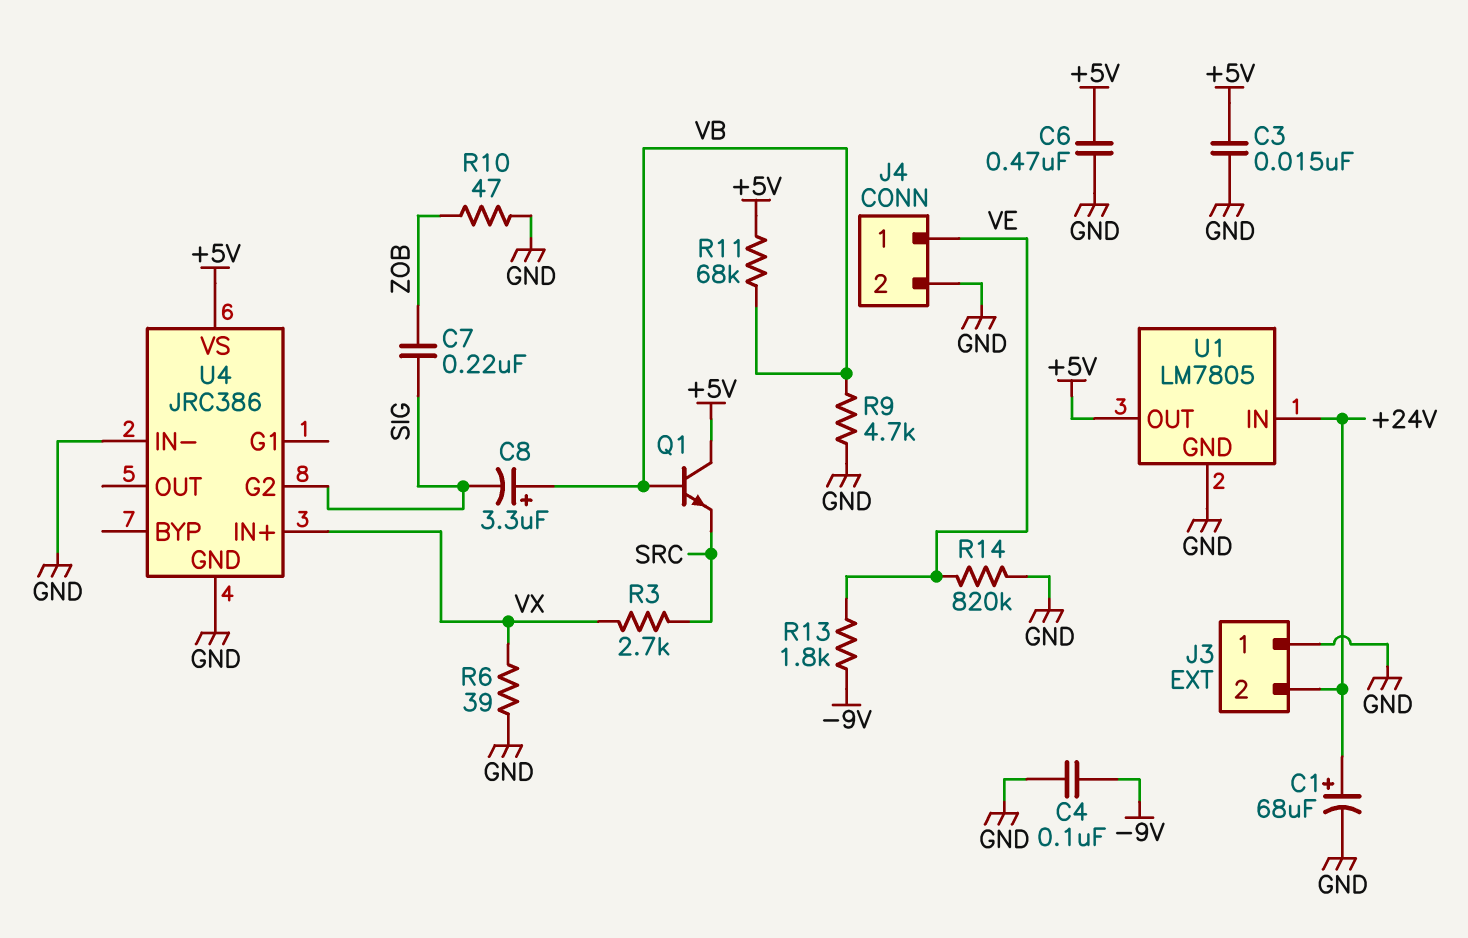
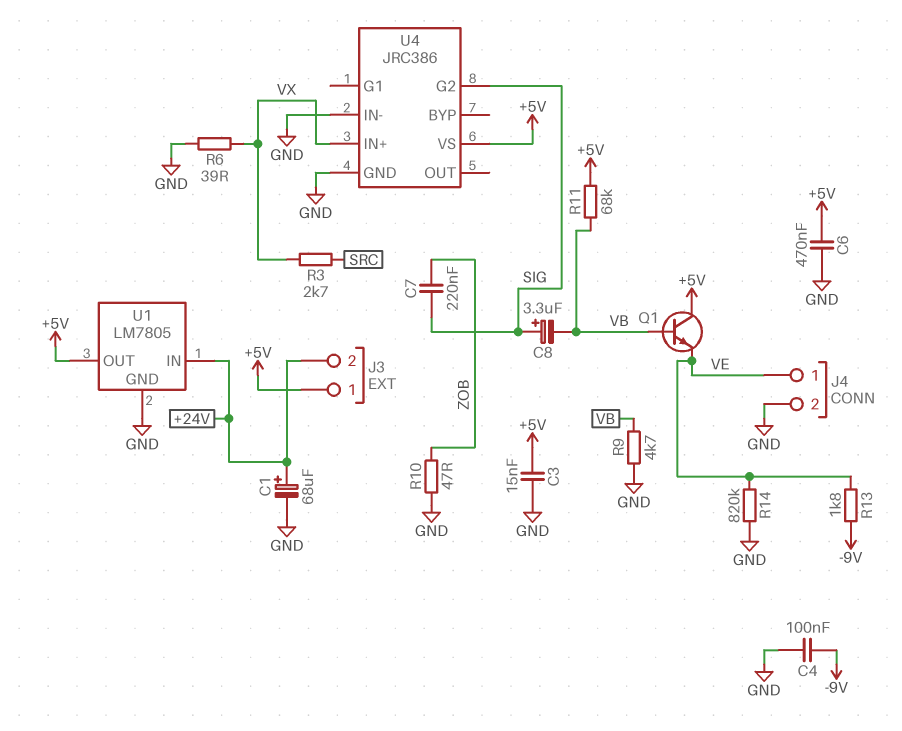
C8: 3.3uF (plus VB, minus SIG) -> 3.3uF (plus SIG, minus VB)
J3 pin 1: GND -> +5V
Q1: NPN (B VB, C +5V, E SRC) -> NPN (B VB, C +5V, E VE)

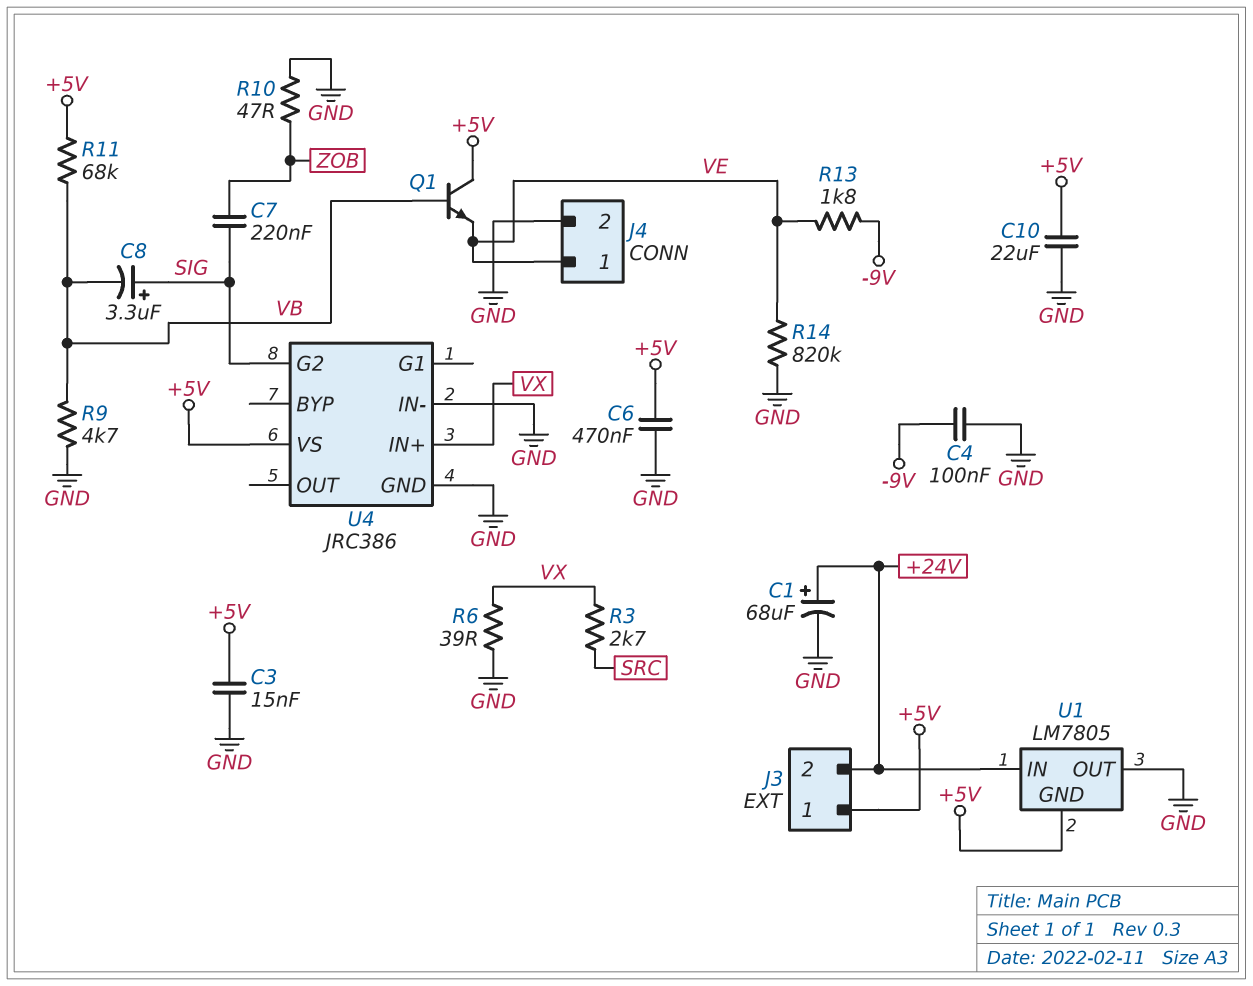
C10: none -> 22uF (+5V, GND)
U1 pin GND: GND -> +5V
U1 pin OUT: +5V -> GND

